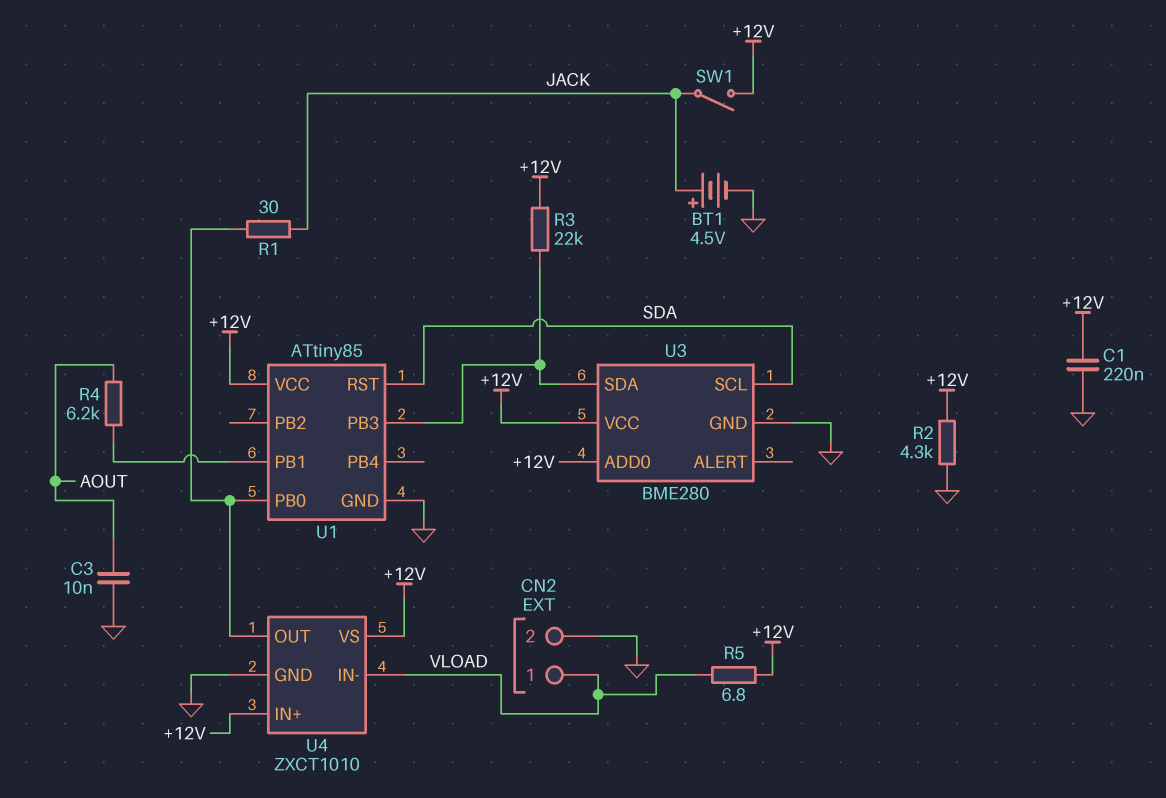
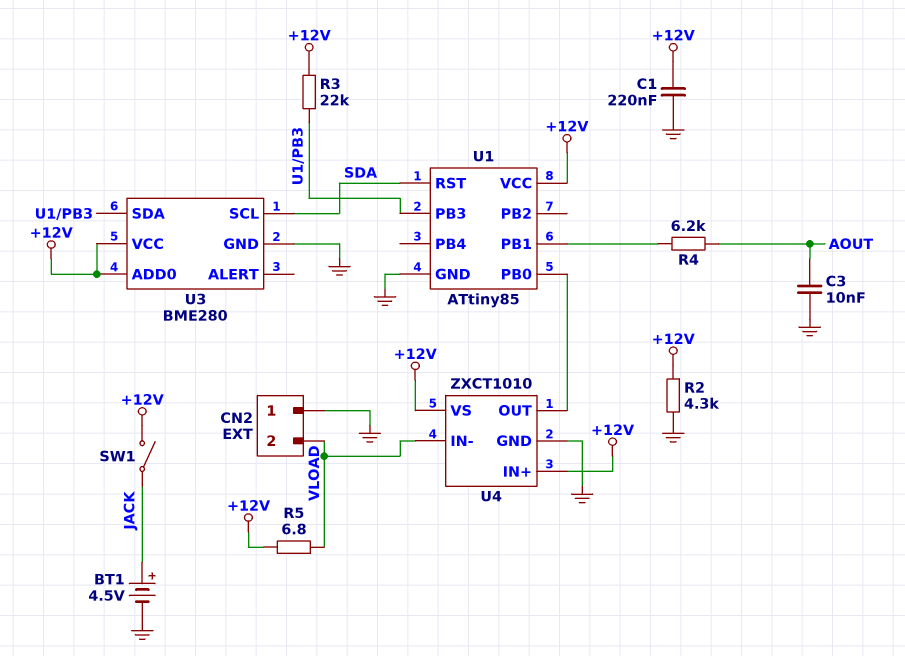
CN2 pin 1: VLOAD -> GND
CN2 pin 2: GND -> VLOAD
R1: 30 (JACK, U1/PB0) -> none

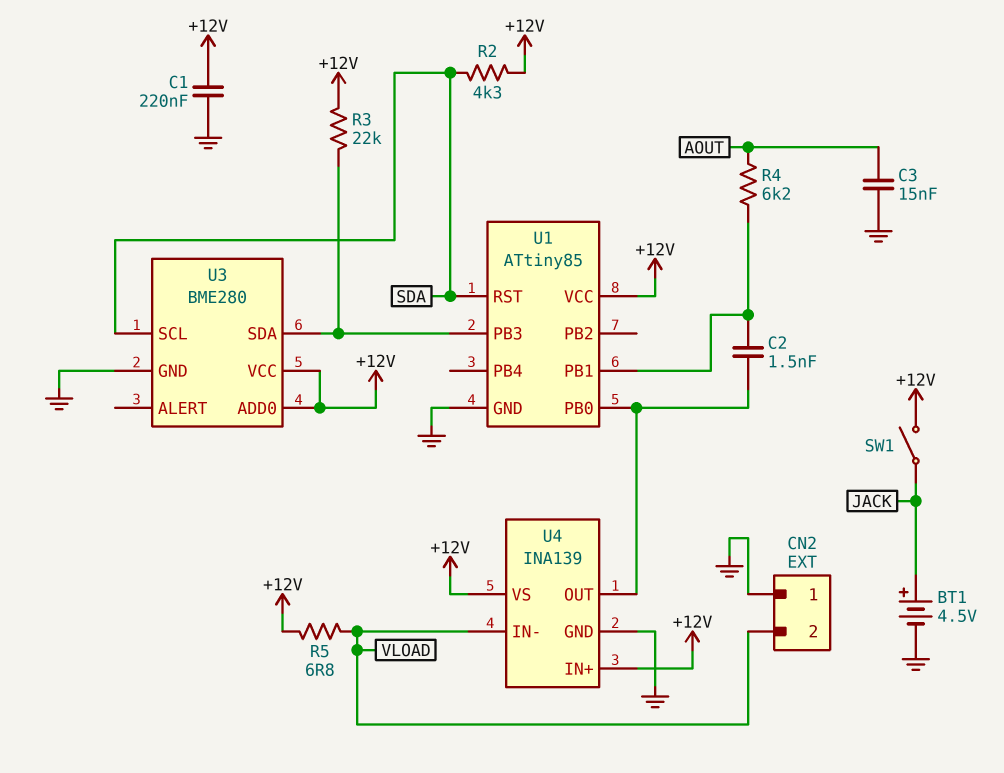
C2: none -> 1.5nF (U1/PB0, U1/PB1)
C3: 10nF (AOUT, GND) -> 15nF (AOUT, GND)
R2: 4.3k (+12V, GND) -> 4.3k (+12V, SDA)
U4: ZXCT1010 -> INA139

